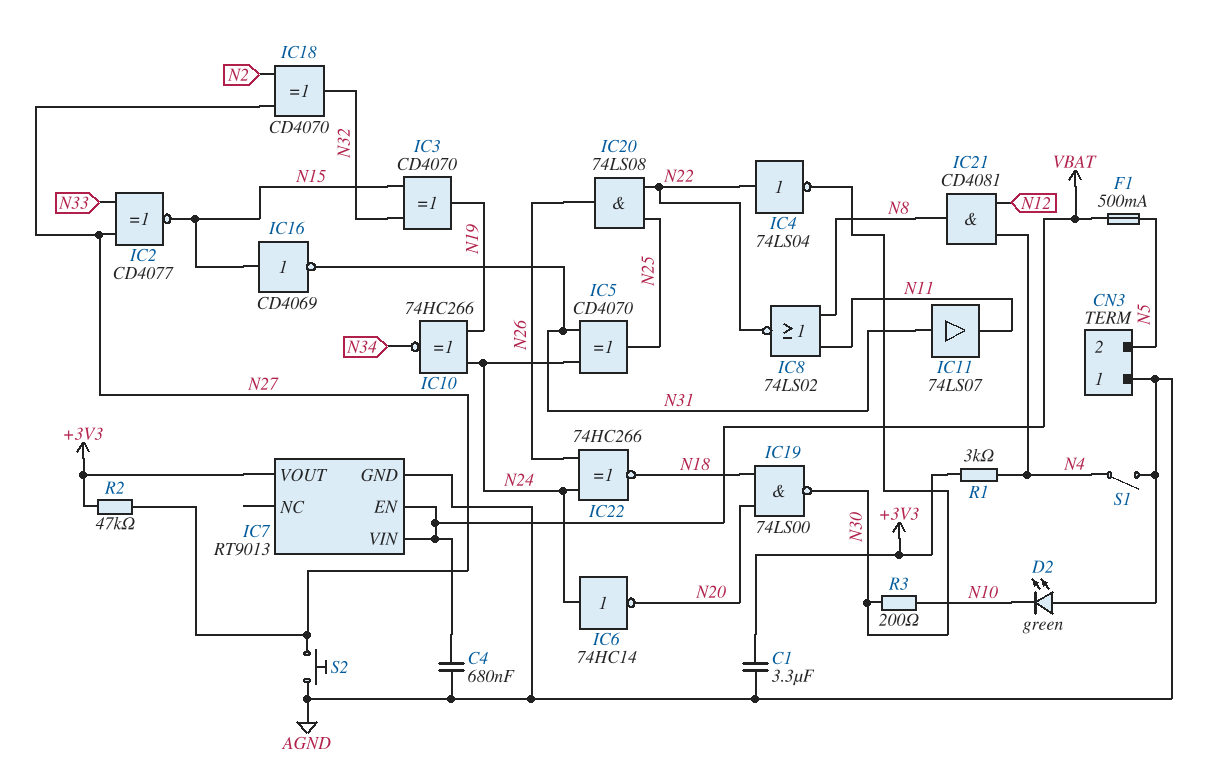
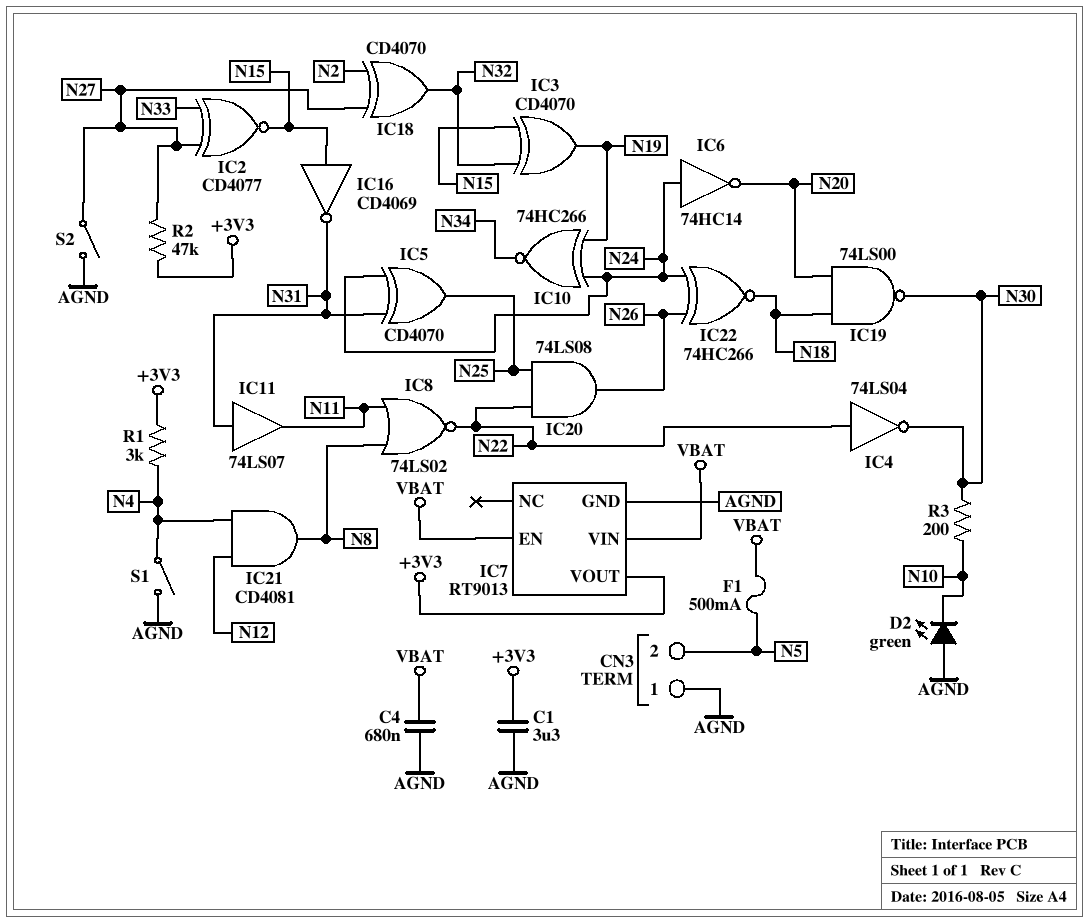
S2: button (AGND, N27) -> switch (AGND, N27)

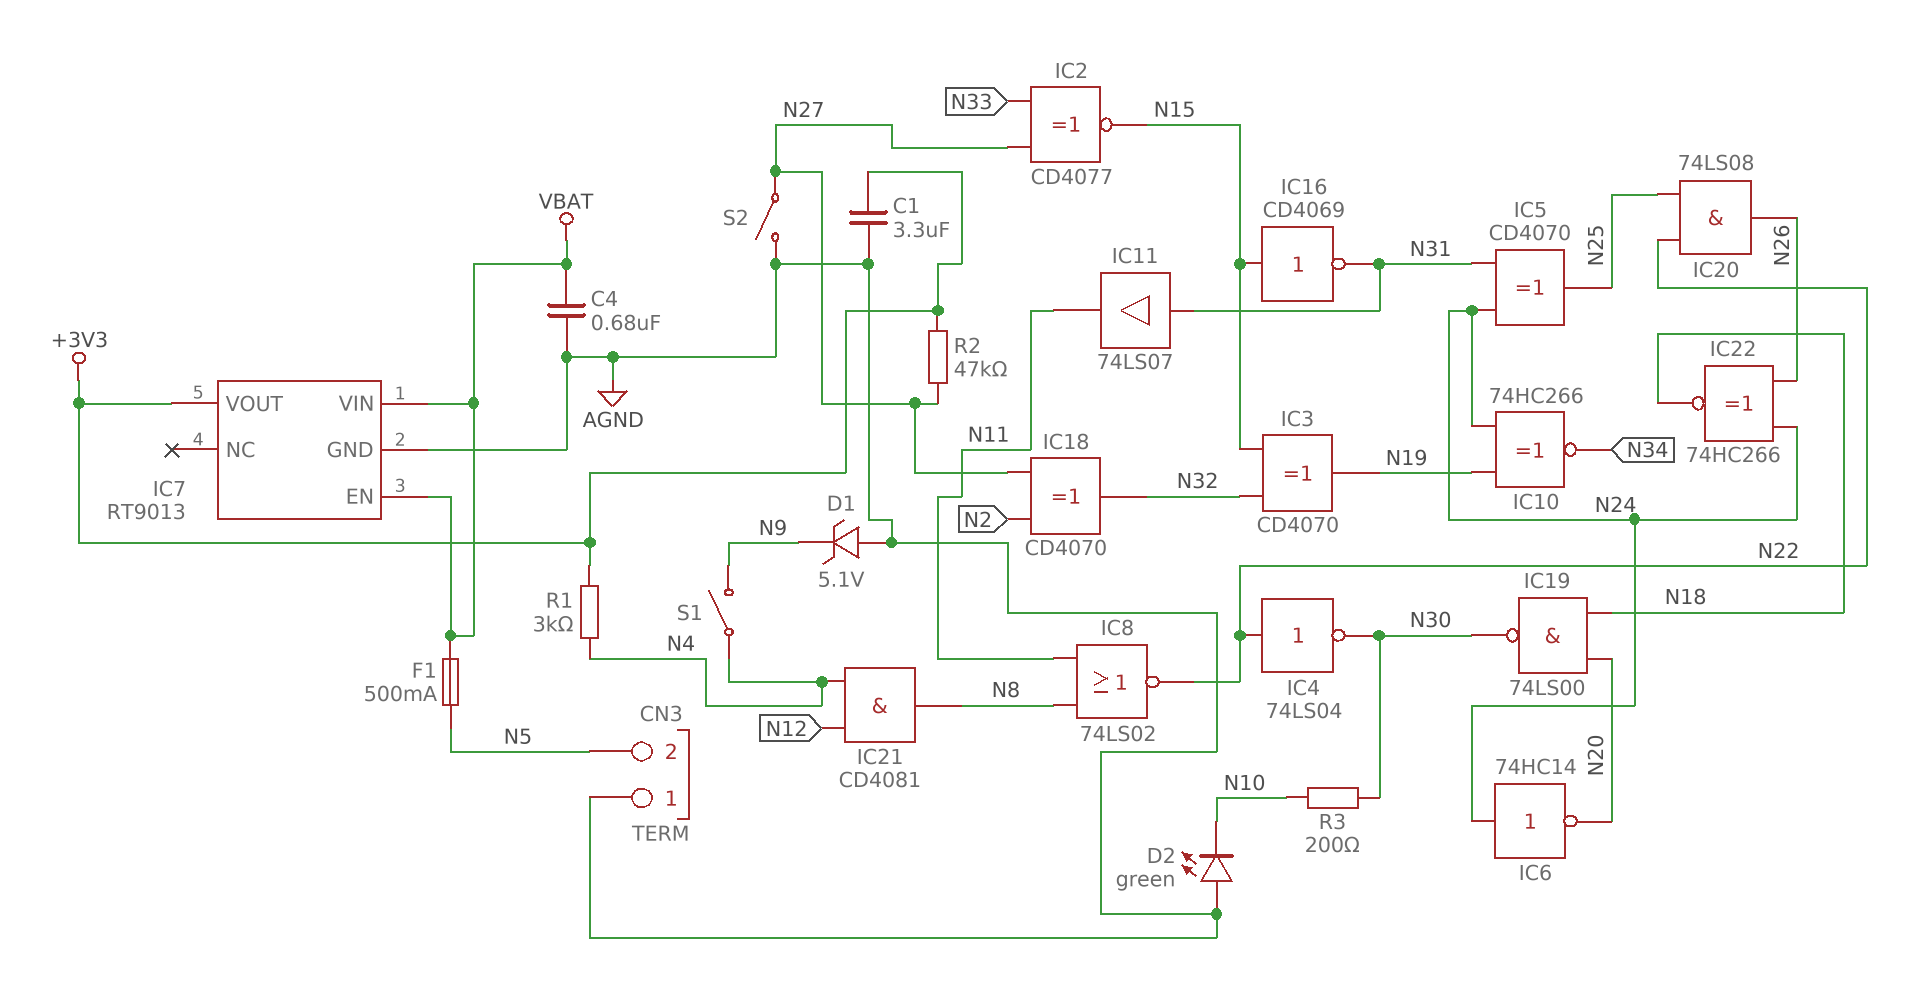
D1: none -> zener 5.1V (A AGND, K N9)
S1: switch (AGND, N4) -> switch (N4, N9)

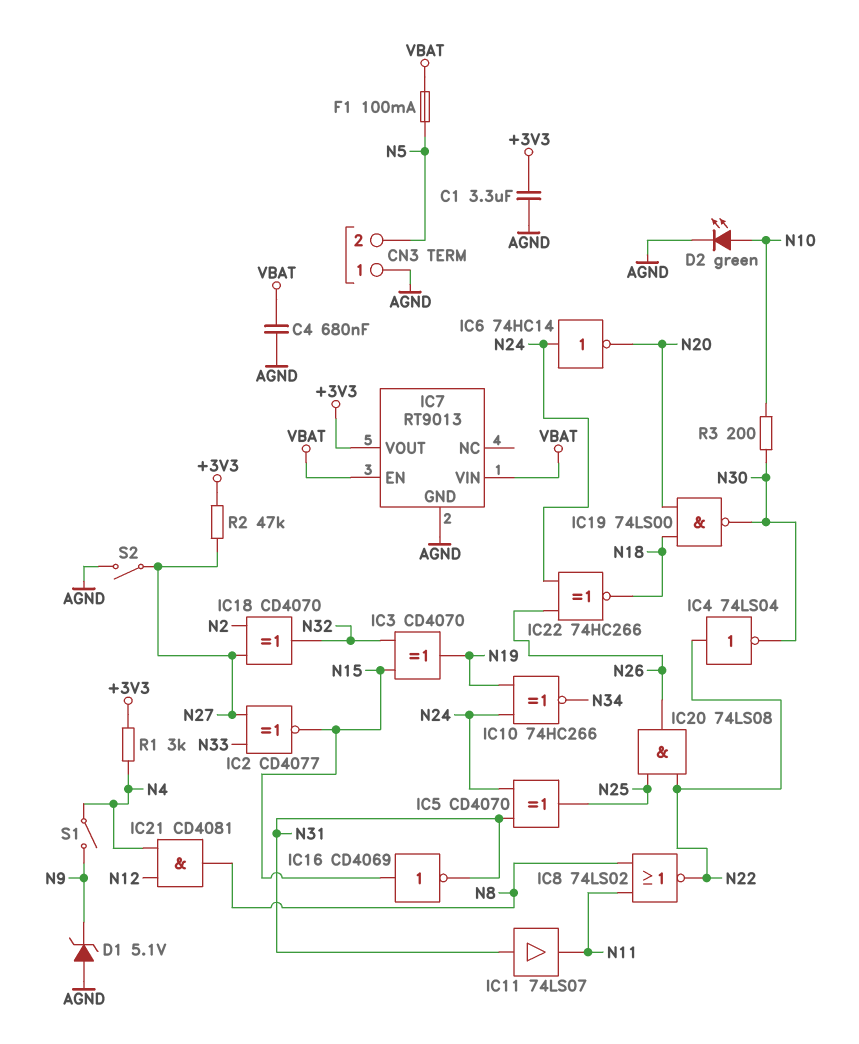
D2: LED green (A AGND, K N10) -> LED green (A N10, K AGND)
F1: 500mA (N5, VBAT) -> 100mA (N5, VBAT)

